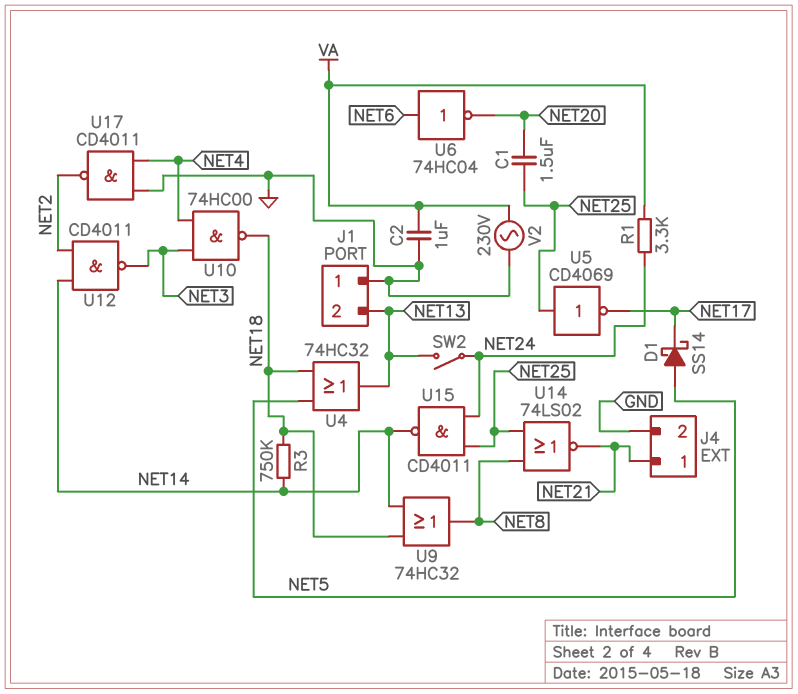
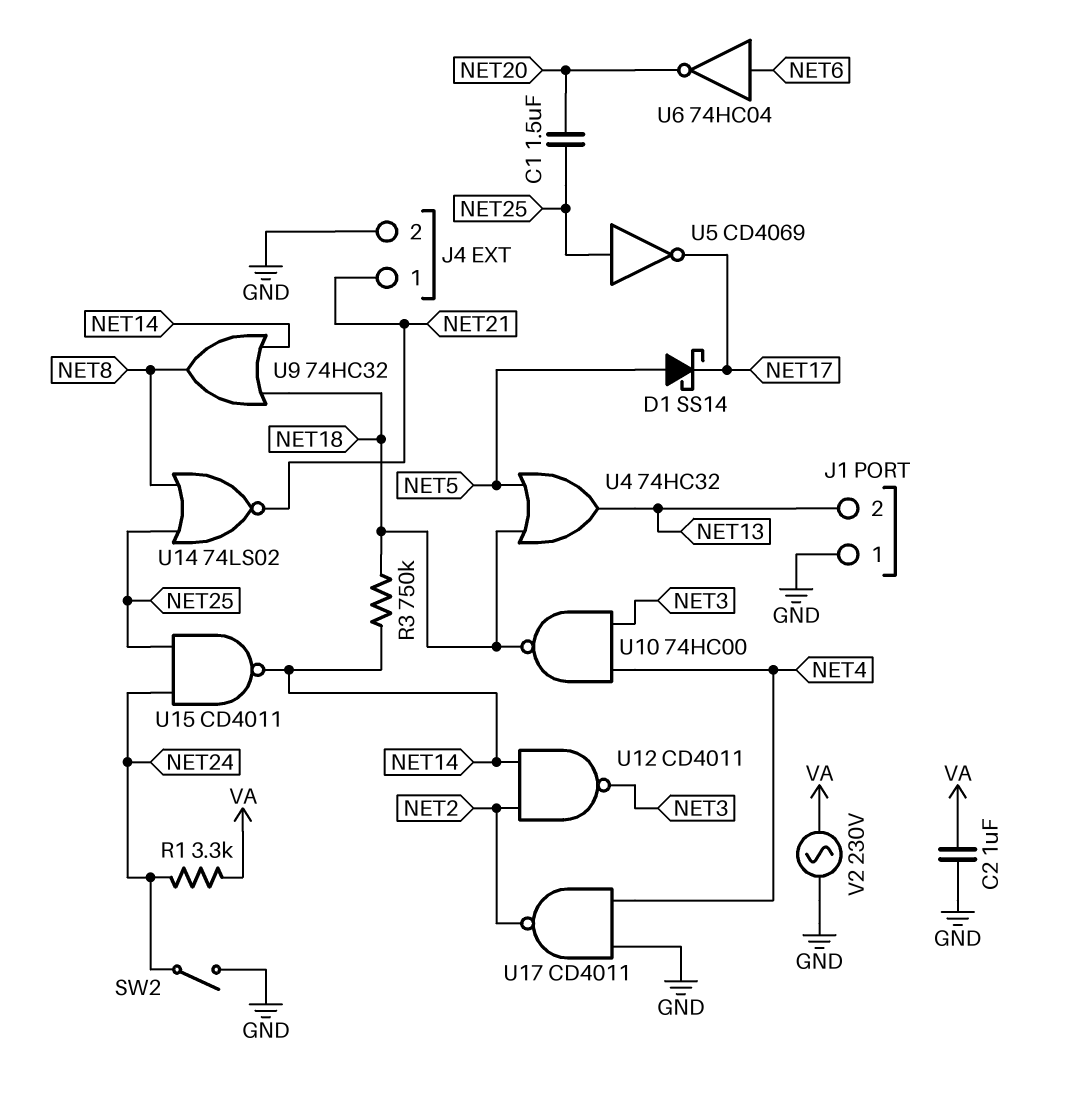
SW2: switch (NET13, NET24) -> switch (GND, NET24)

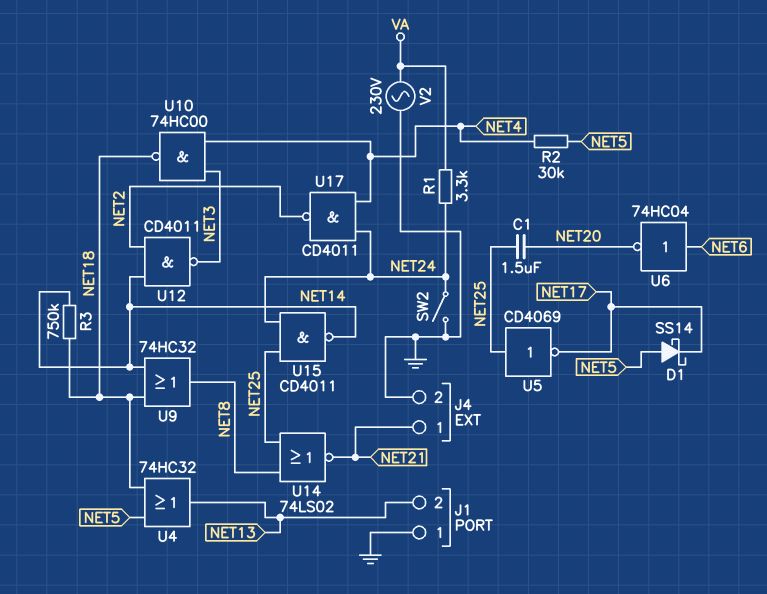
C2: 1uF (GND, VA) -> none
R2: none -> 30k (NET4, NET5)
U17: NAND CD4011 (in GND, in NET4, out NET2) -> NAND CD4011 (in NET4, in NET24, out NET2)

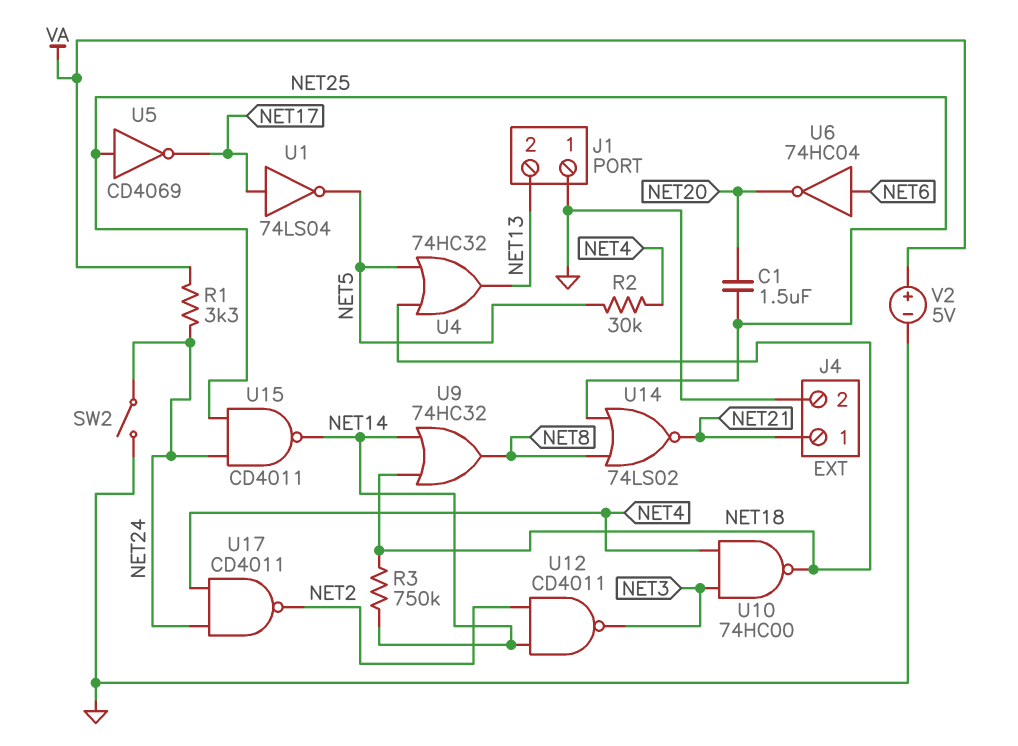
D1: schottky SS14 (A NET5, K NET17) -> none
U1: none -> NOT 74LS04 (in NET17, out NET5)
V2: AC 230V (GND, VA) -> 5V (plus VA, minus GND)

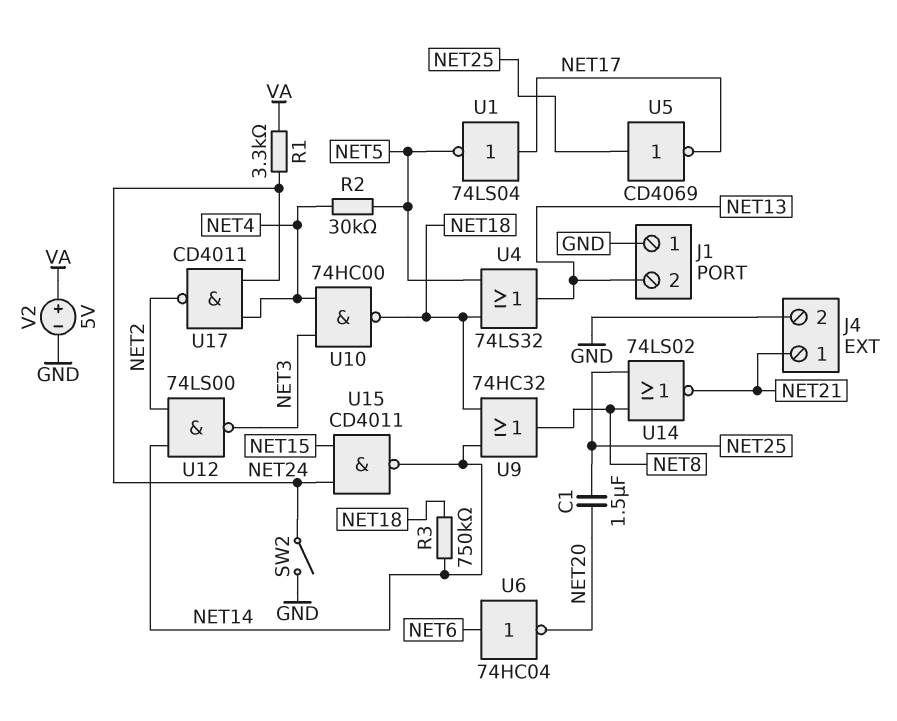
U4: OR 74HC32 (in NET5, in NET18, out NET13) -> OR 74LS32 (in NET5, in NET18, out NET13)
U12: NAND CD4011 (in NET2, in NET14, out NET3) -> NAND 74LS00 (in NET2, in NET14, out NET3)
U15: NAND CD4011 (in NET24, in NET25, out NET14) -> NAND CD4011 (in NET15, in NET24, out NET14)

